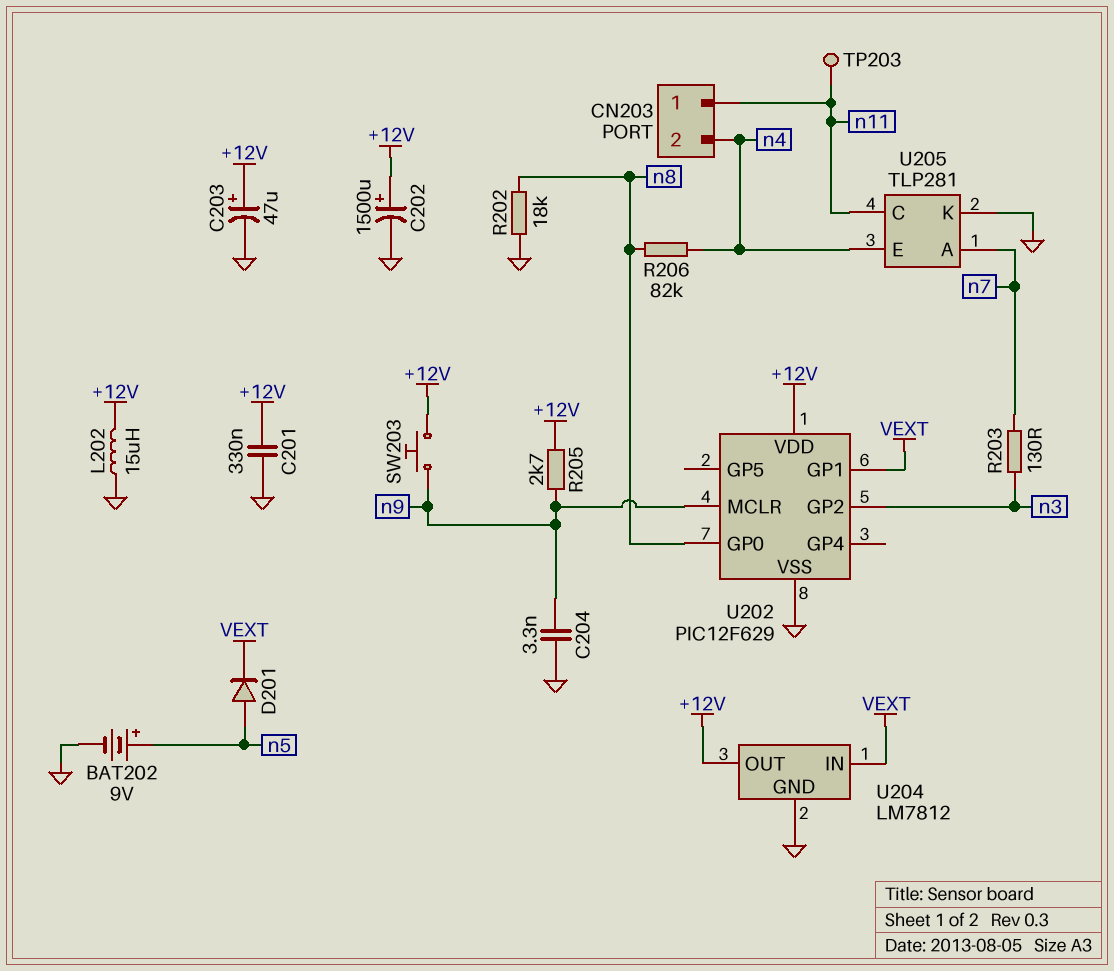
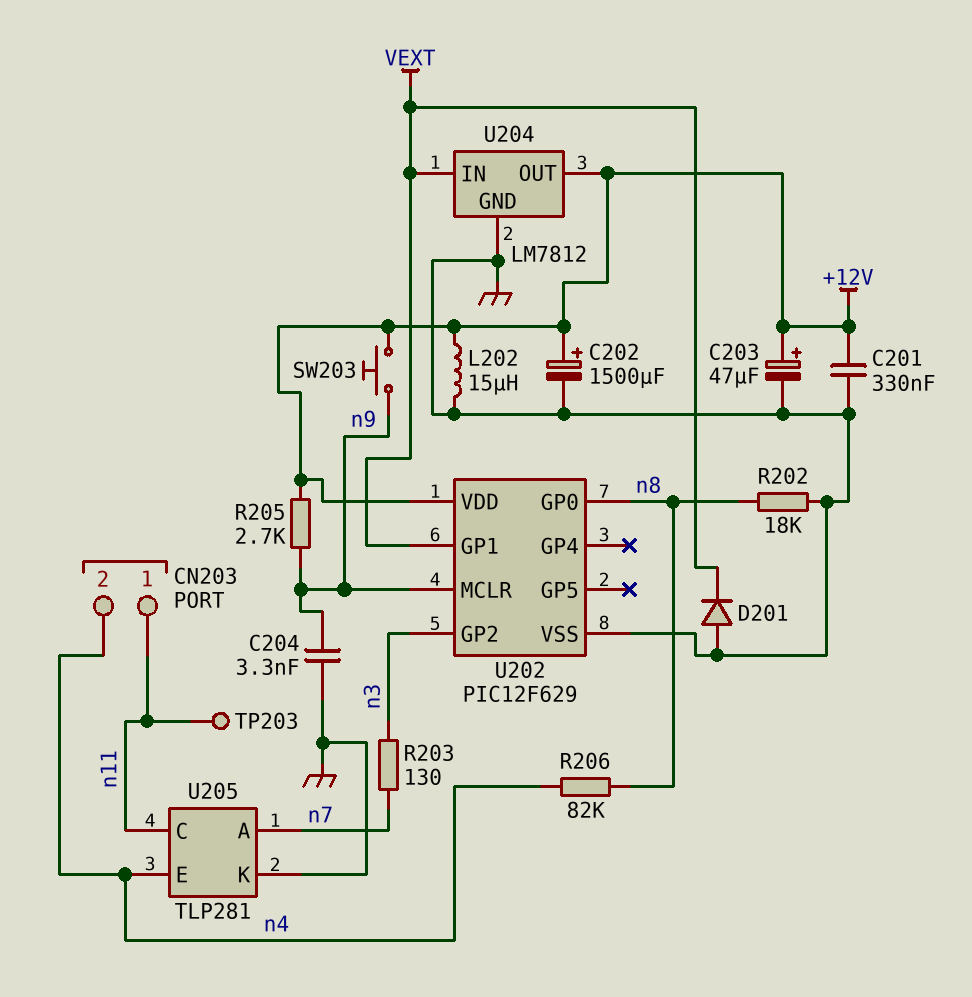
BAT202: 9V (plus n5, minus GND) -> none
D201: diode (A n5, K VEXT) -> diode (A GND, K VEXT)

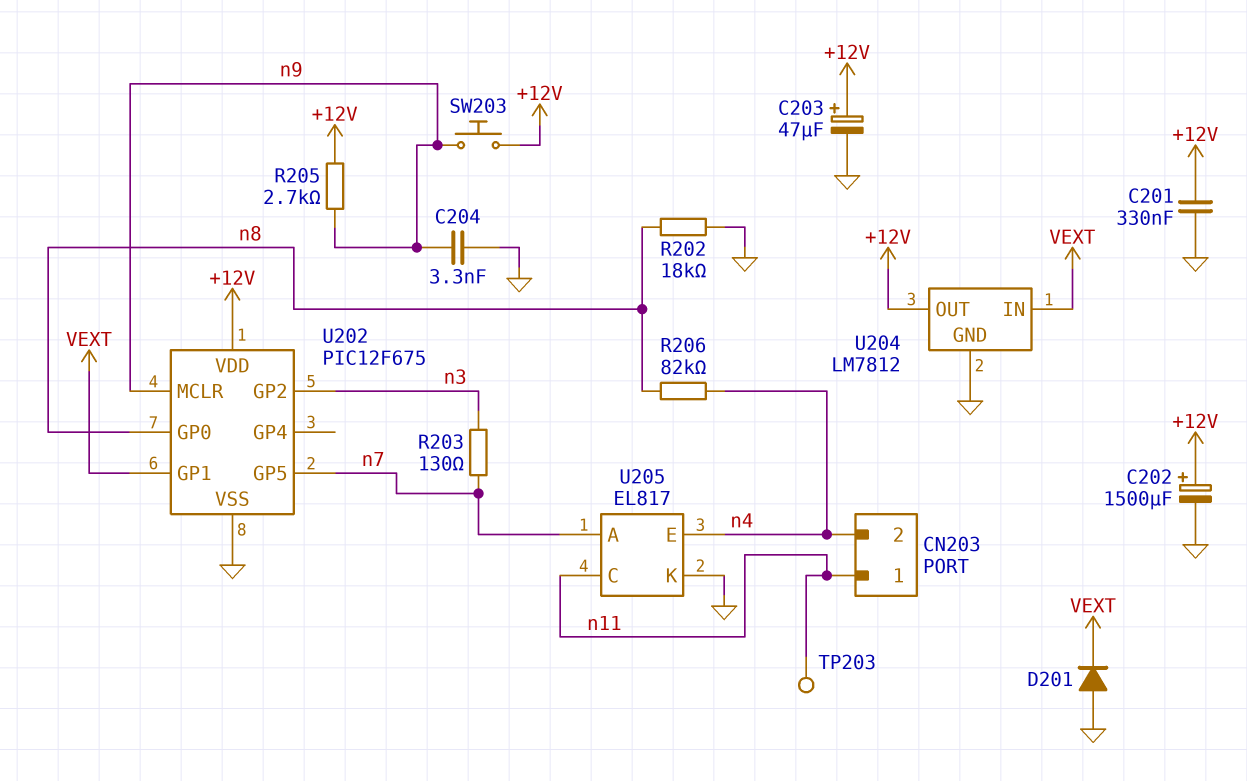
L202: 15uH (+12V, GND) -> none
U202: PIC12F629 -> PIC12F675
U202 pin GP5: none -> n7
U205: TLP281 -> EL817

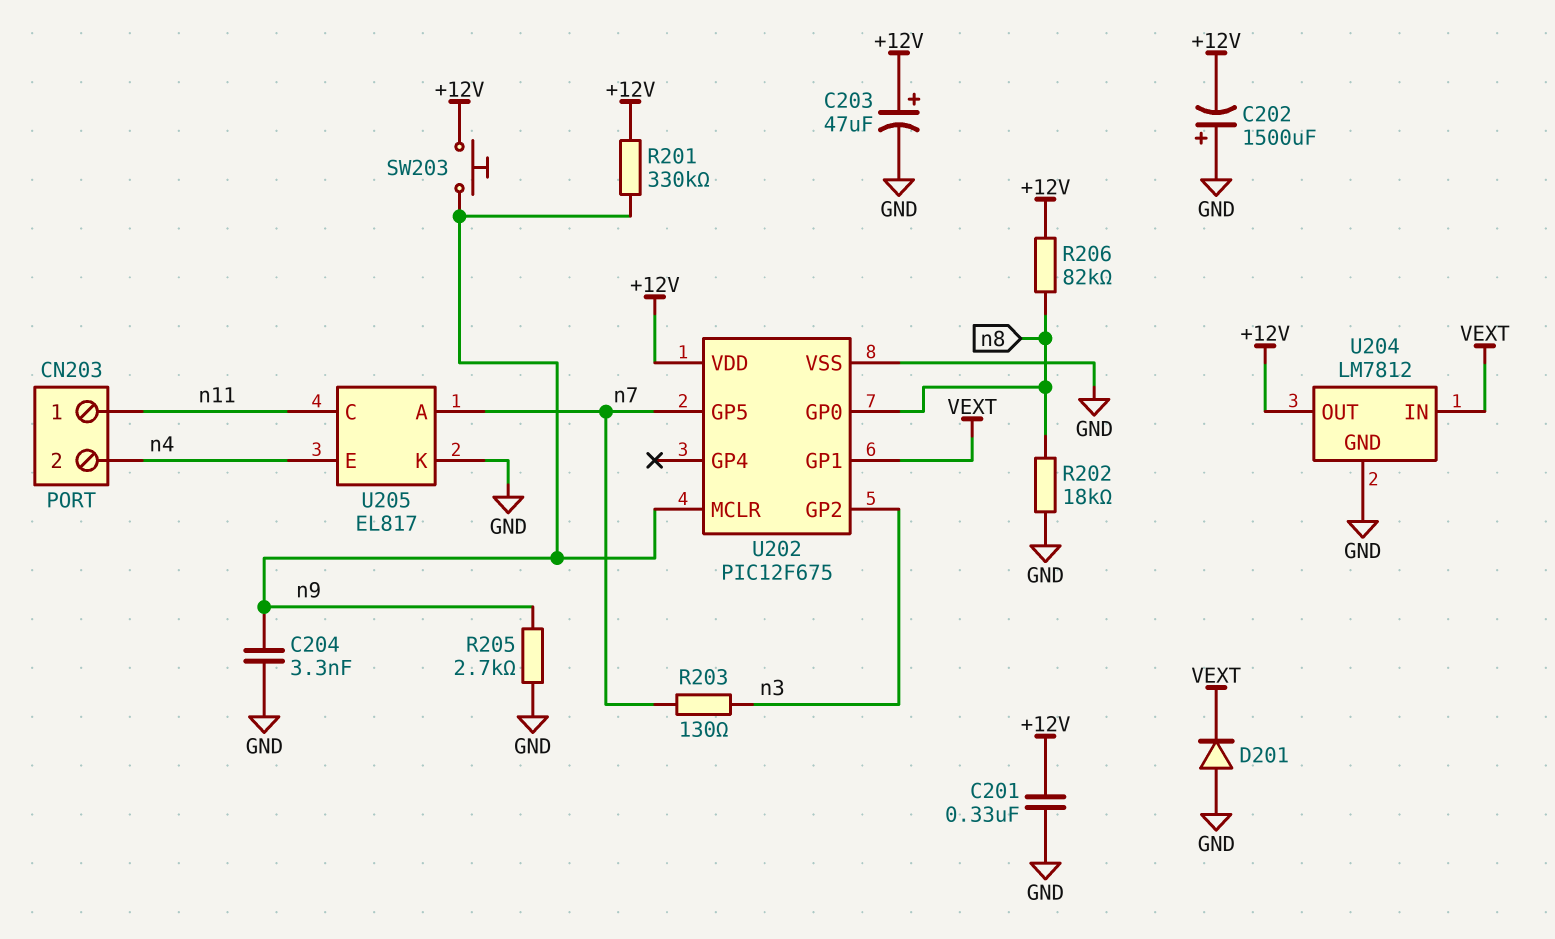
C202: 1500uF (plus +12V, minus GND) -> 1500uF (plus GND, minus +12V)
R201: none -> 330k (+12V, n9)
R205: 2.7k (+12V, n9) -> 2.7k (GND, n9)
R206: 82k (n4, n8) -> 82k (+12V, n8)
TP203: test point (n11) -> none

